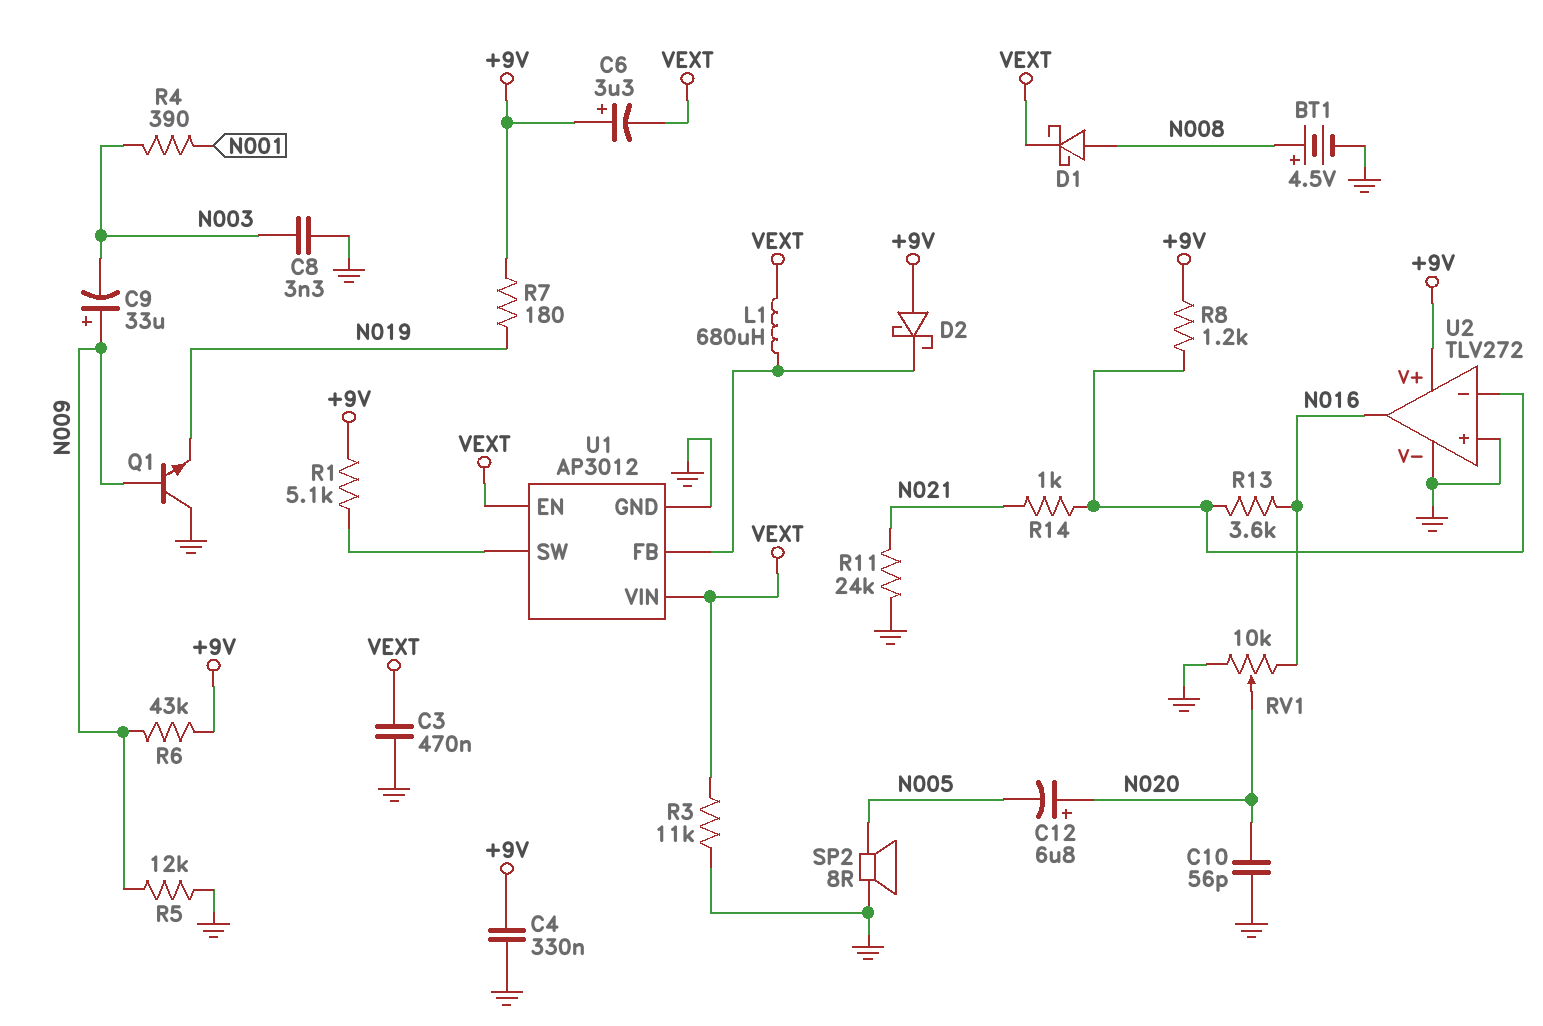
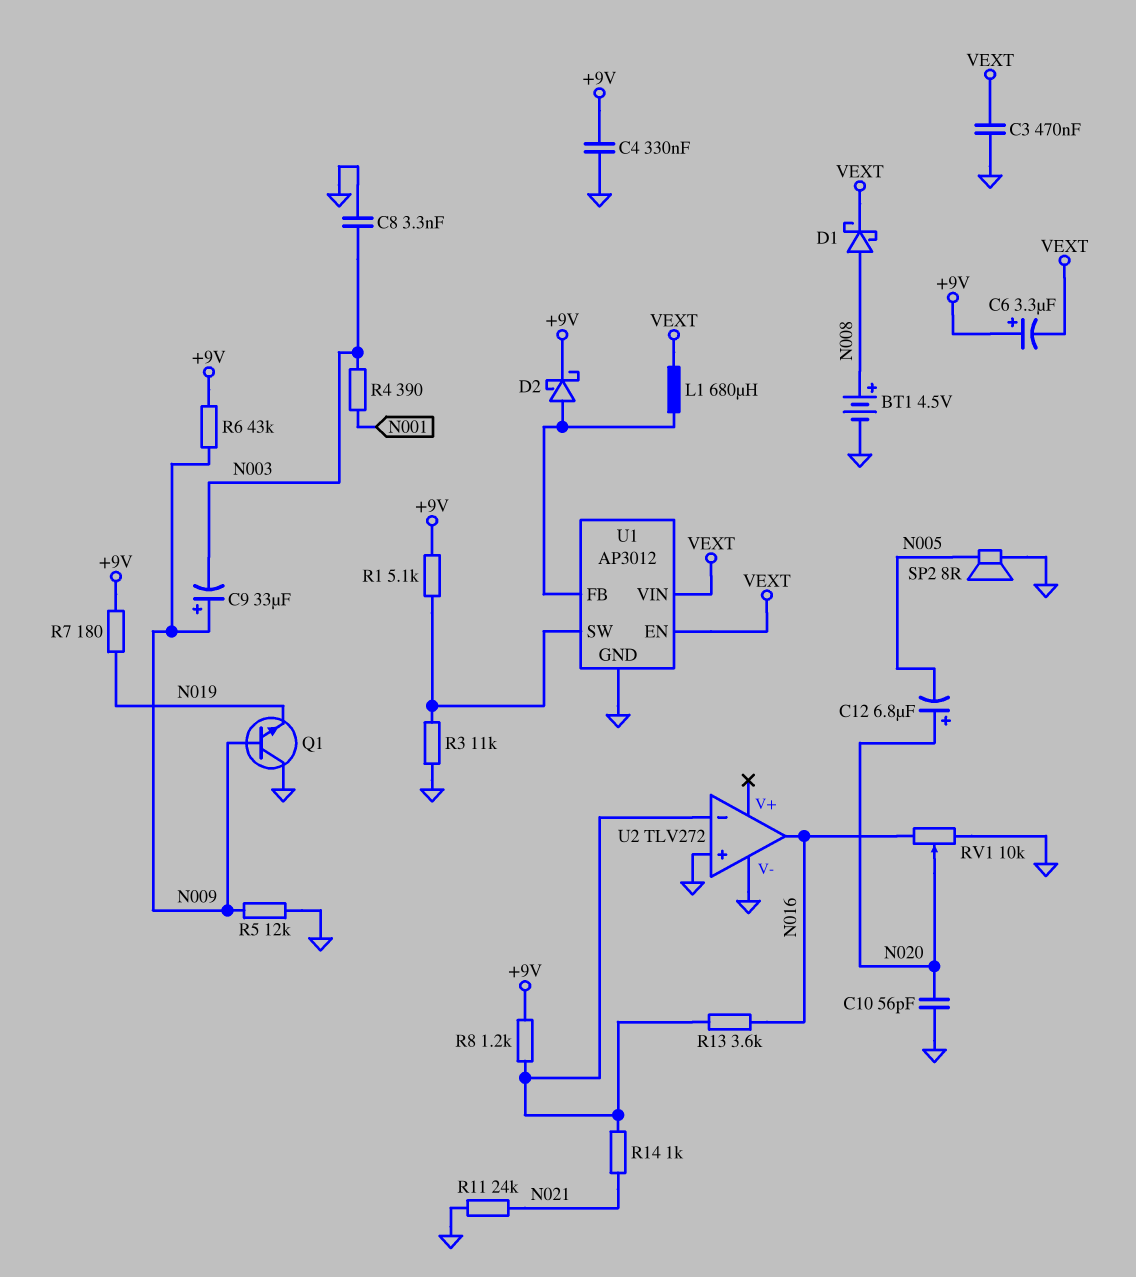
D2: schottky (A +9V, K U1/FB) -> schottky (A U1/FB, K +9V)
R3: 11k (GND, VEXT) -> 11k (GND, U1/SW)
U2 pin V+: +9V -> none

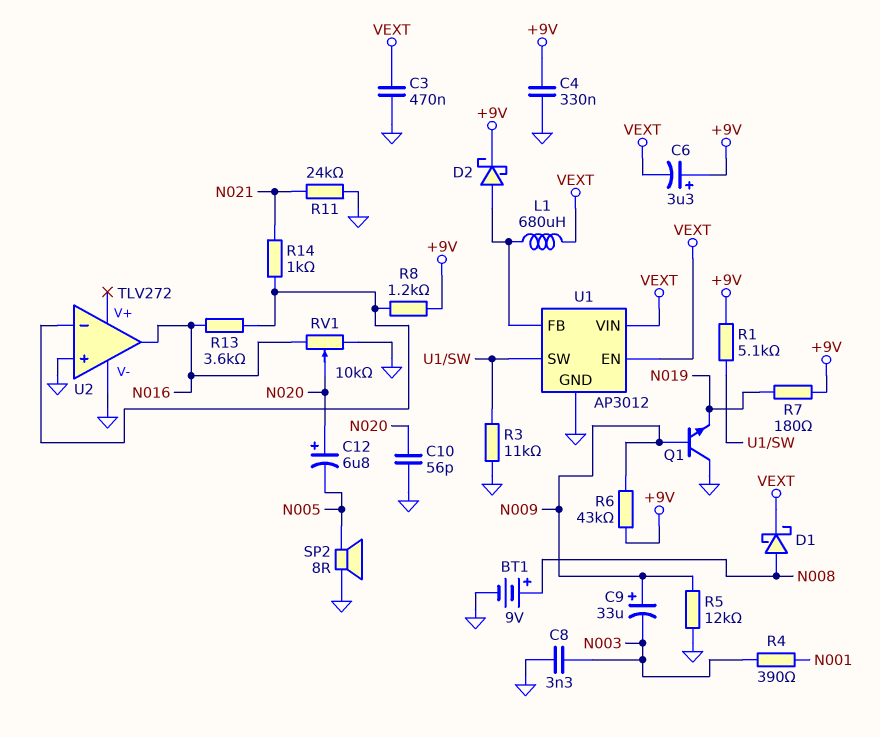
BT1: 4.5V (plus N008, minus GND) -> 9V (plus N008, minus GND)

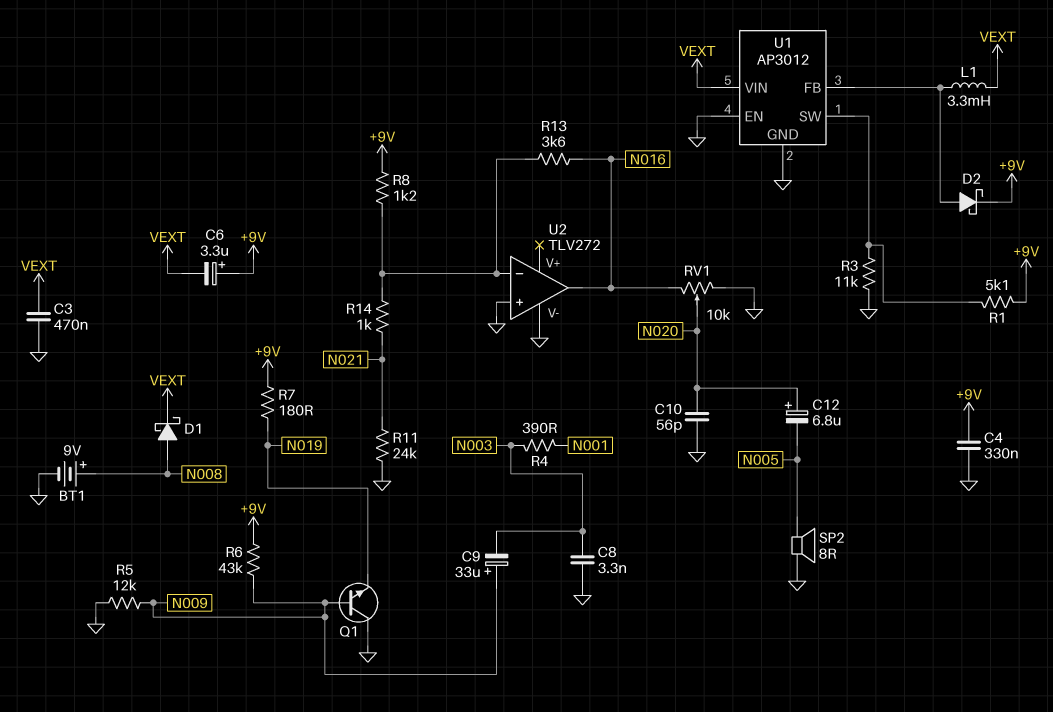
L1: 680uH (U1/FB, VEXT) -> 3.3mH (U1/FB, VEXT)
U1 pin EN: VEXT -> GND

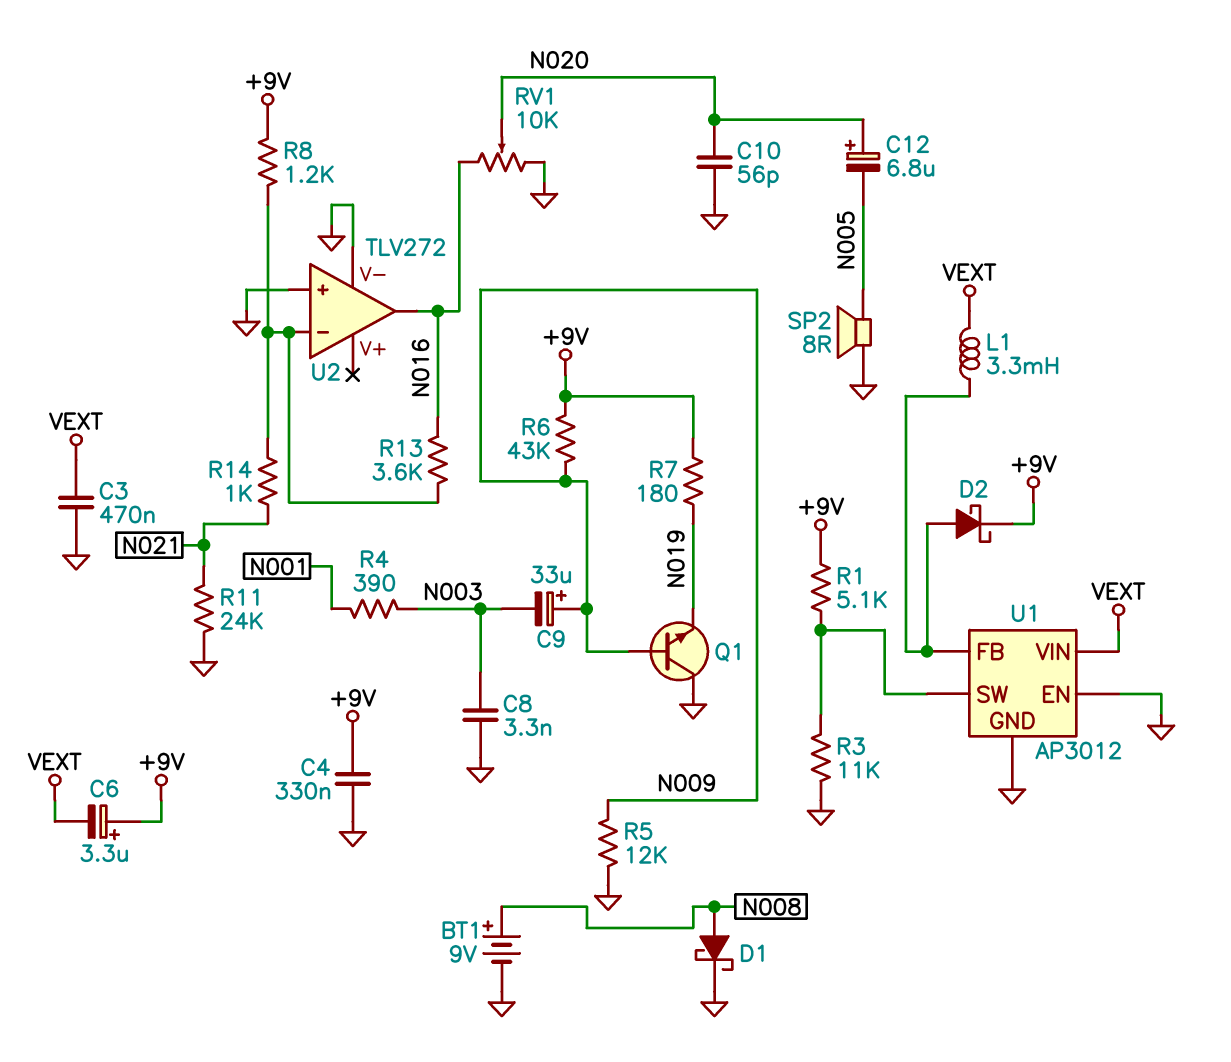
D1: schottky (A N008, K VEXT) -> schottky (A N008, K GND)

